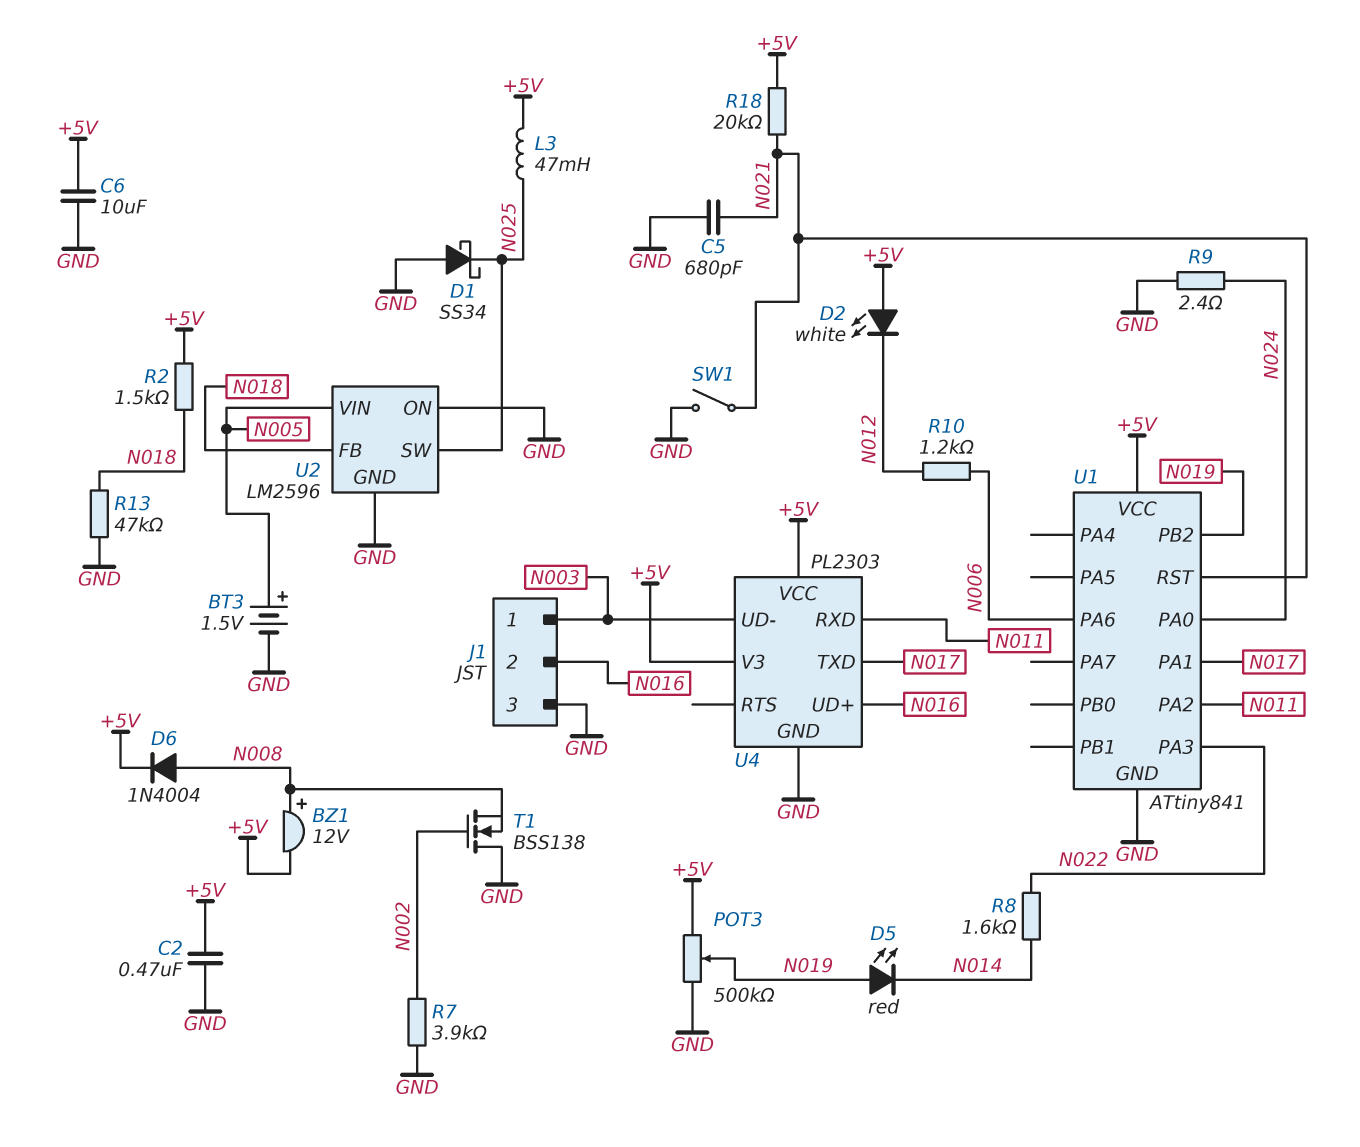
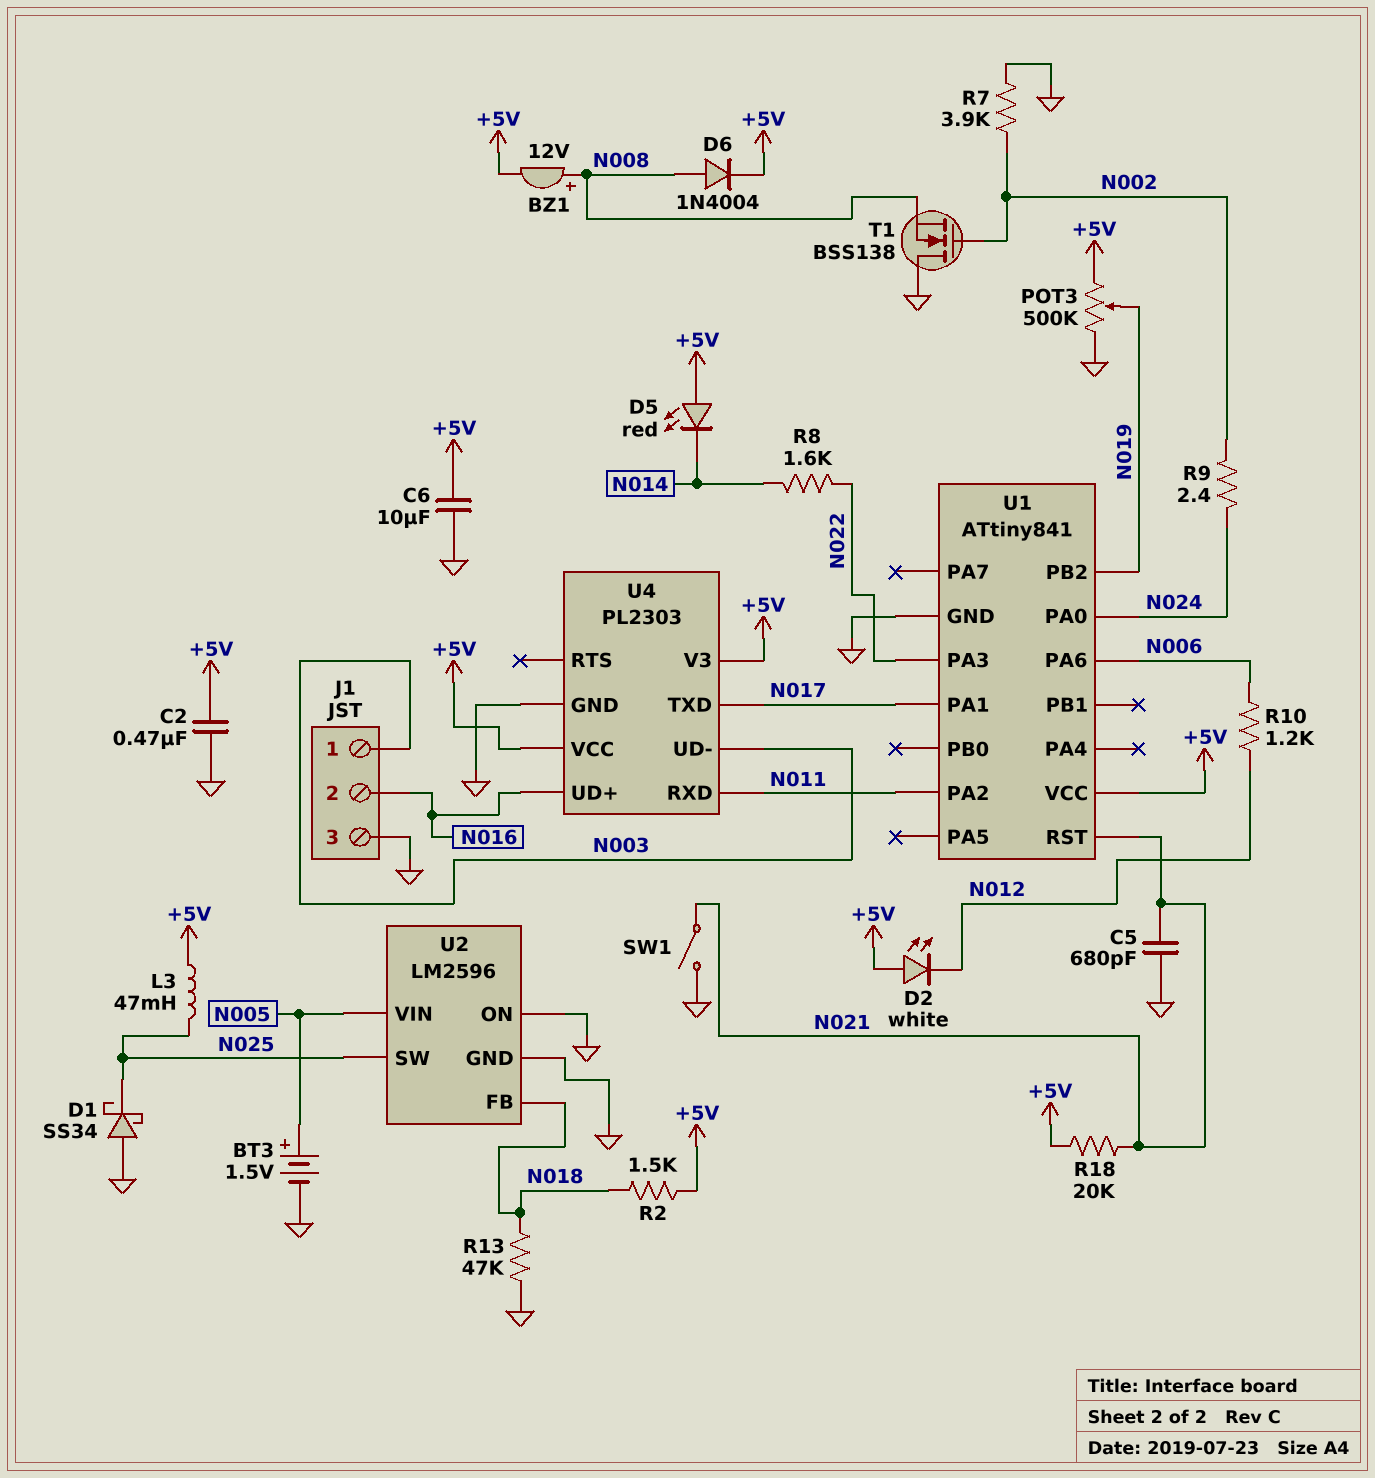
D5: LED red (A N019, K N014) -> LED red (A +5V, K N014)
R9: 2.4 (GND, N024) -> 2.4 (N002, N024)

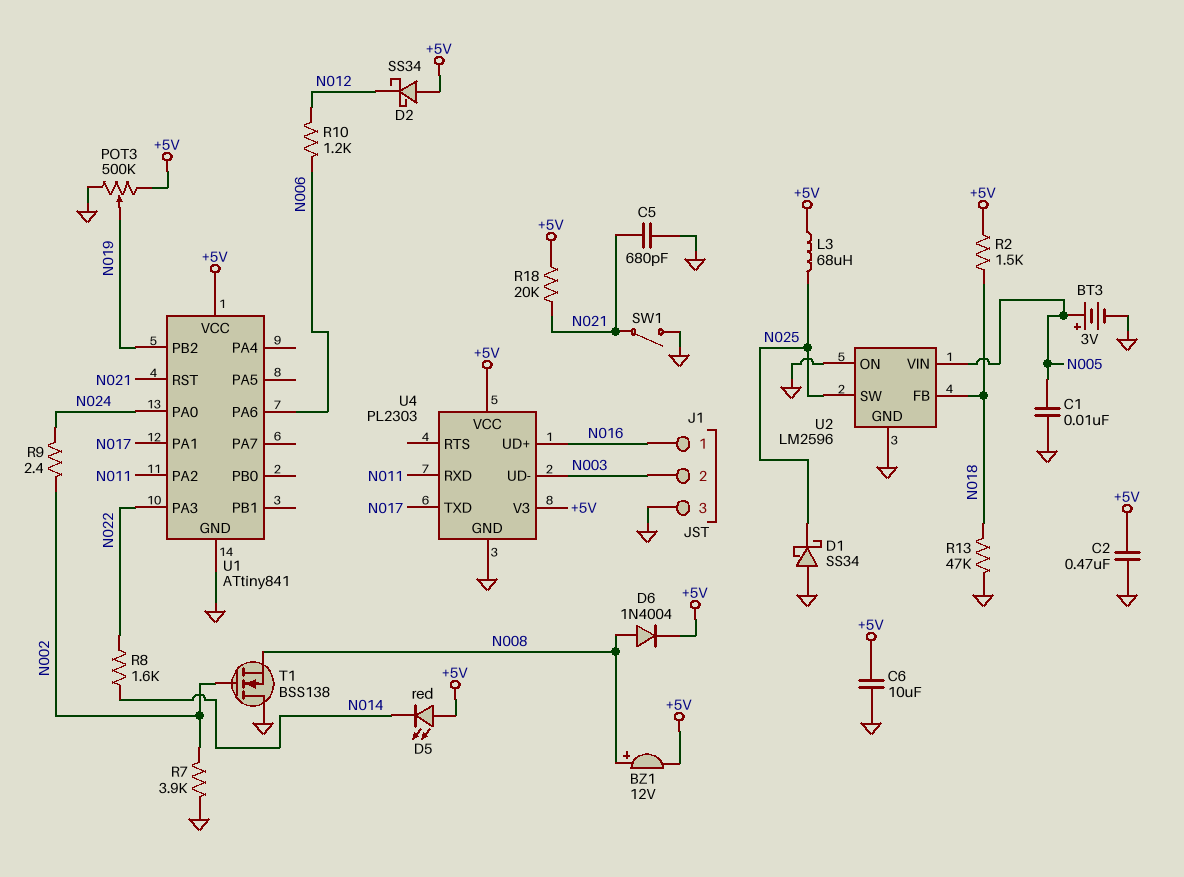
BT3: 1.5V (plus N005, minus GND) -> 3V (plus N005, minus GND)
C1: none -> 10nF (GND, N005)
D2: LED white (A +5V, K N012) -> schottky SS34 (A +5V, K N012)
J1 pin 1: N003 -> N016
J1 pin 2: N016 -> N003
L3: 47mH (+5V, N025) -> 68uH (+5V, N025)

